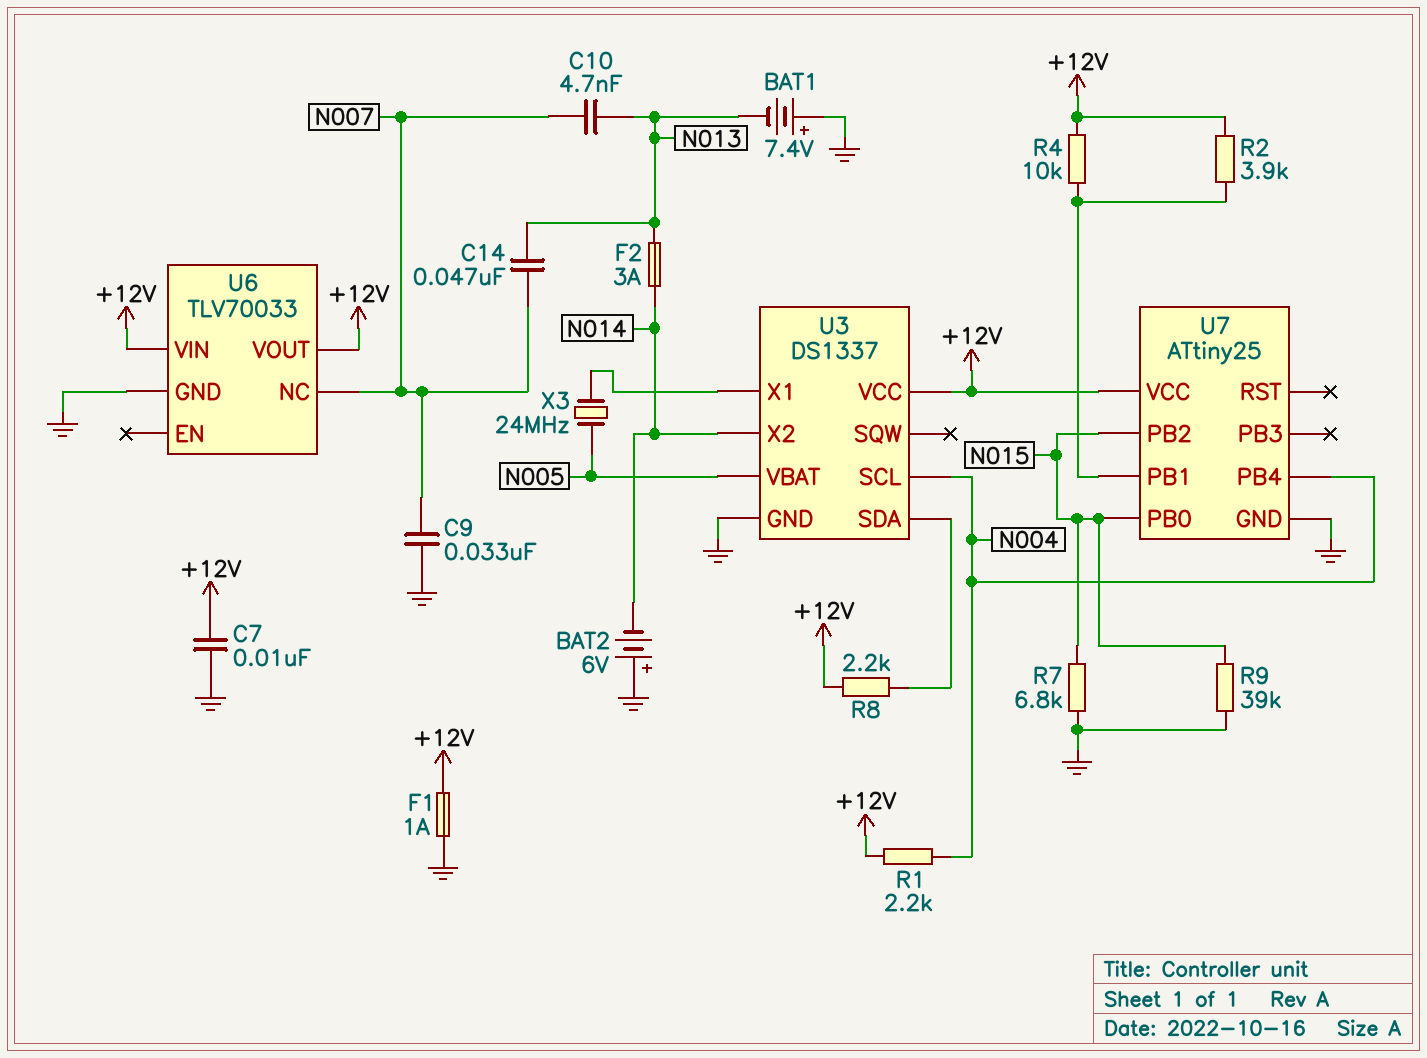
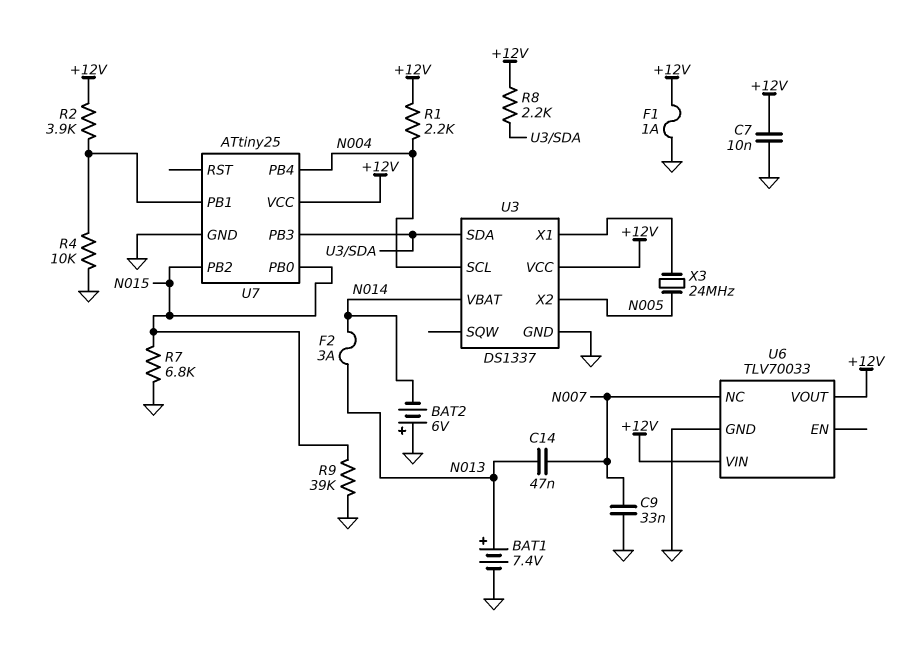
BAT1: 7.4V (plus GND, minus N013) -> 7.4V (plus N013, minus GND)
C10: 4.7nF (N007, N013) -> none
R4: 10k (+12V, U7/PB1) -> 10k (GND, U7/PB1)
U3 pin VBAT: N005 -> N014
U3 pin X2: N014 -> N005
U7 pin PB3: none -> U3/SDA

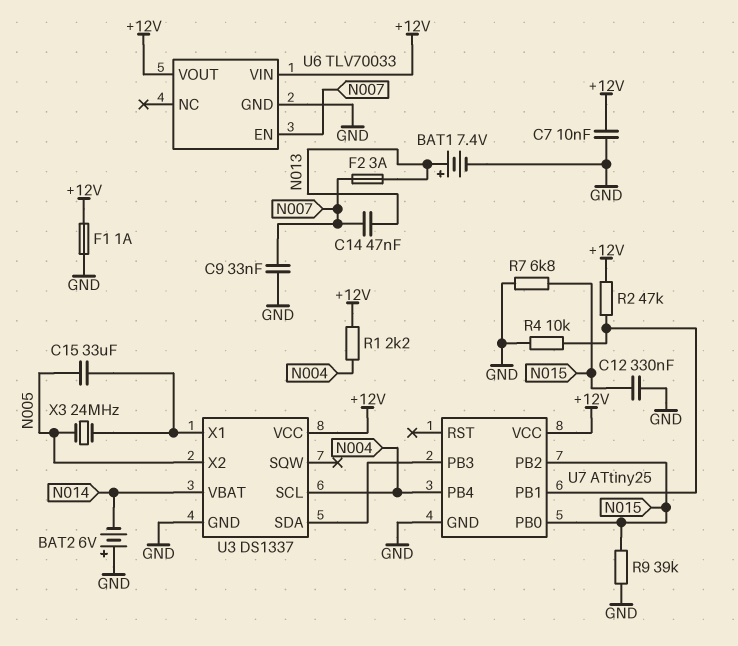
C12: none -> 330nF (GND, N015)
C15: none -> 33uF (N005, U3/X1)
F2: 3A (N013, N014) -> 3A (N007, N013)
R2: 3.9k (+12V, U7/PB1) -> 47k (+12V, U7/PB1)
R8: 2.2k (+12V, U3/SDA) -> none
U6 pin EN: none -> N007
U6 pin NC: N007 -> none

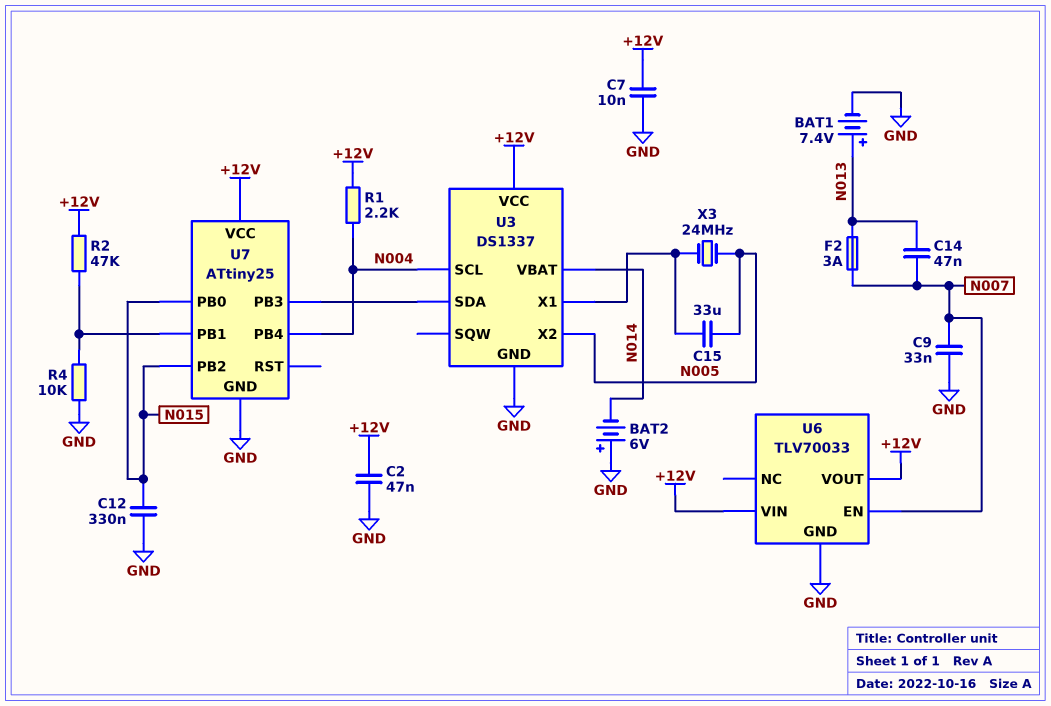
C2: none -> 47nF (+12V, GND)
F1: 1A (+12V, GND) -> none
R7: 6.8k (GND, N015) -> none
R9: 39k (GND, N015) -> none

